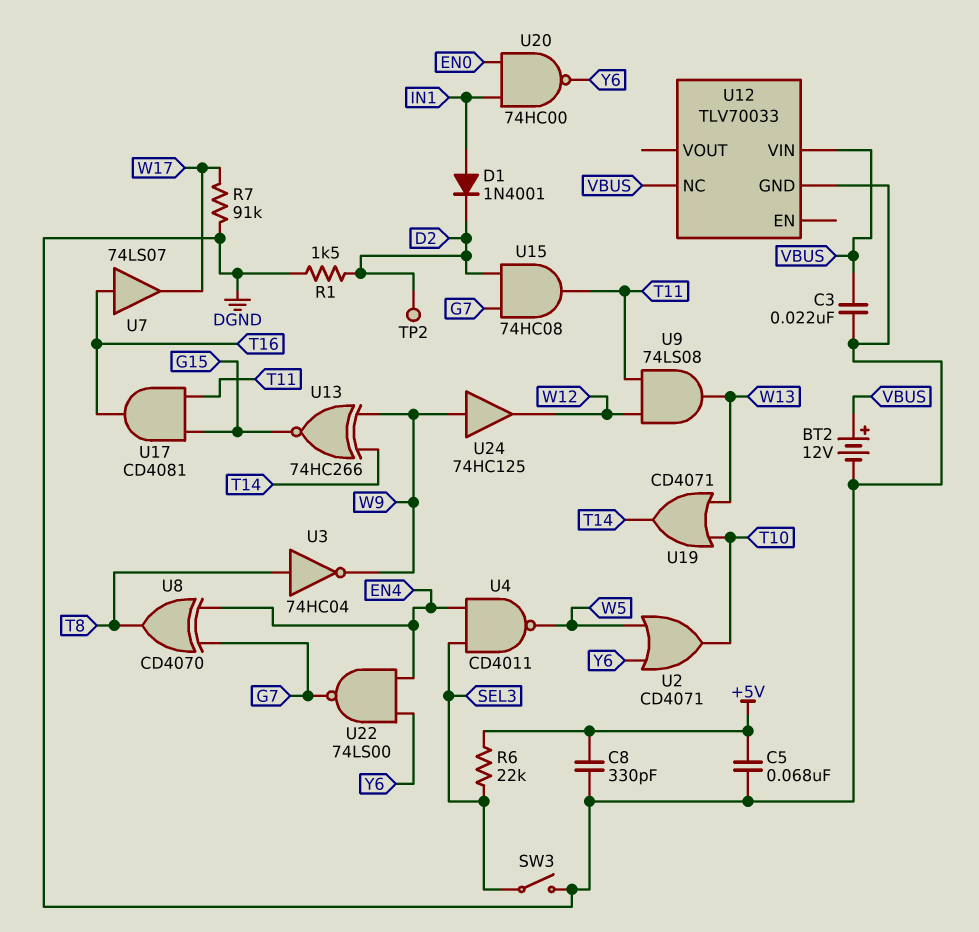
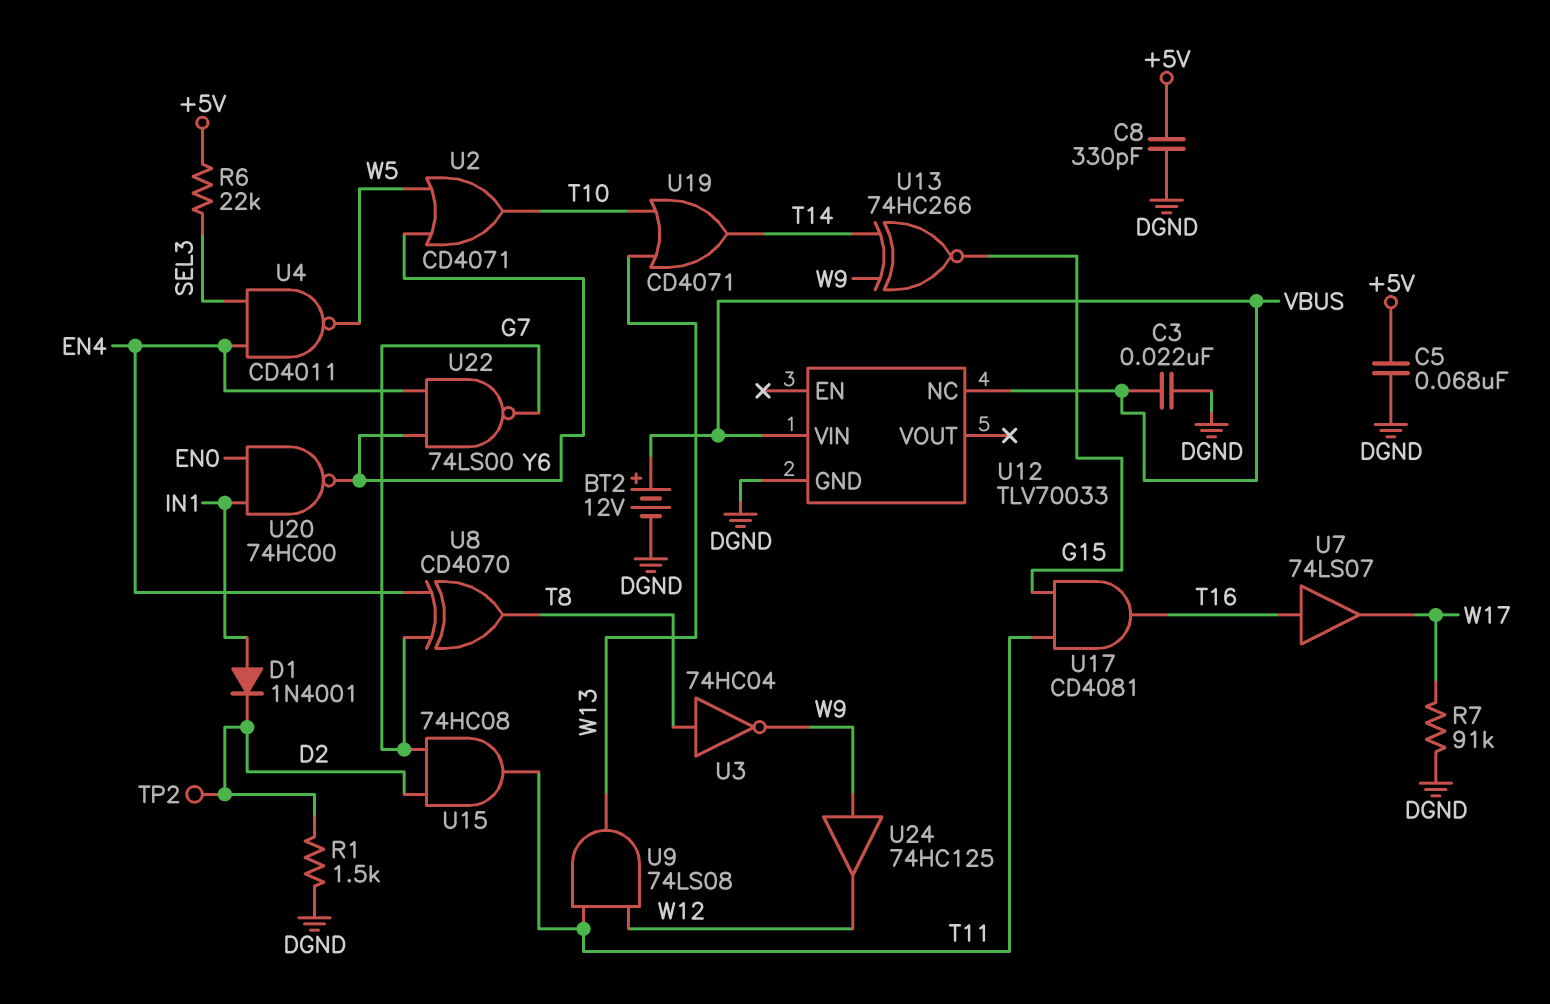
SW3: switch (DGND, SEL3) -> none

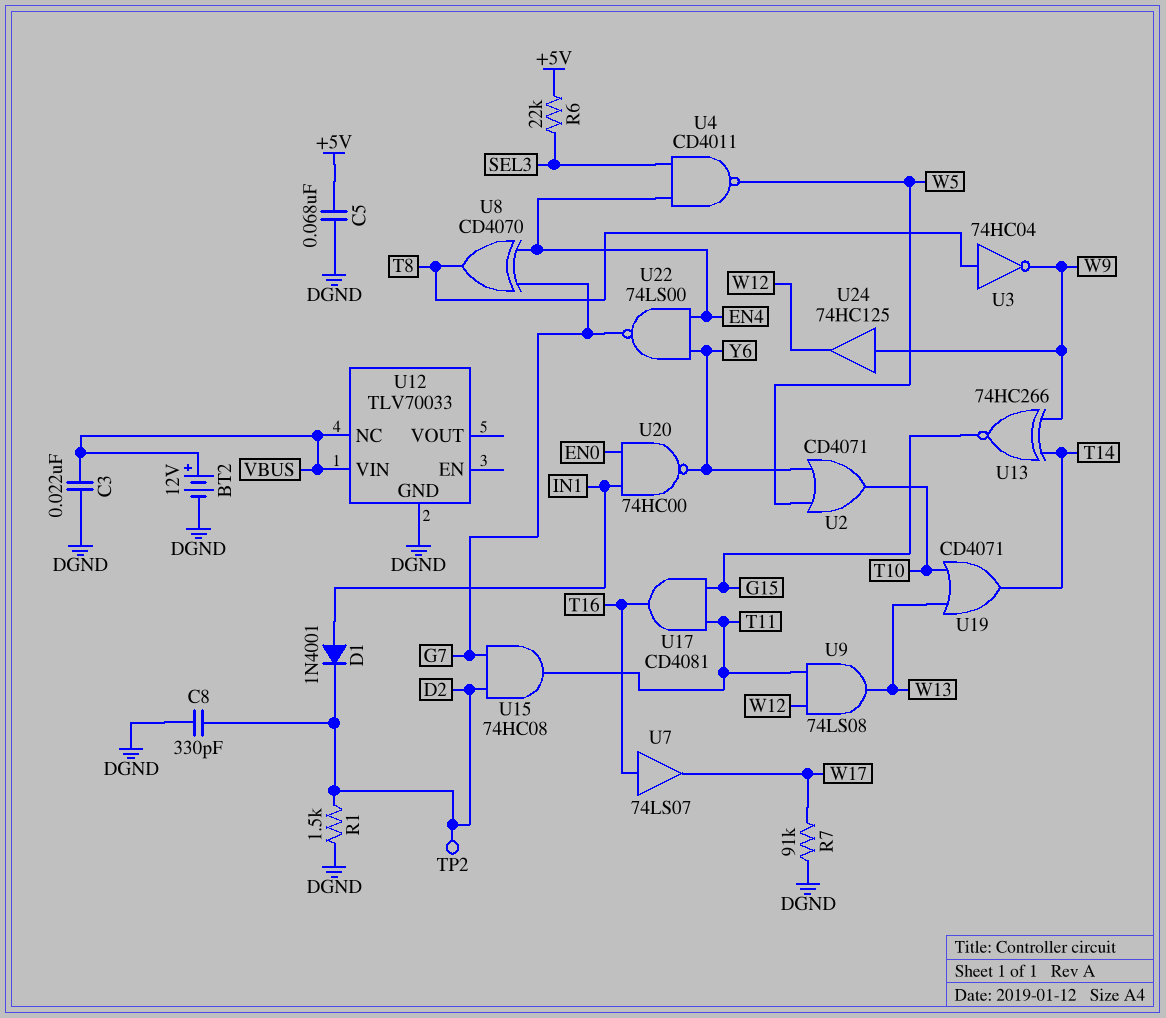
C8: 330pF (+5V, DGND) -> 330pF (D2, DGND)

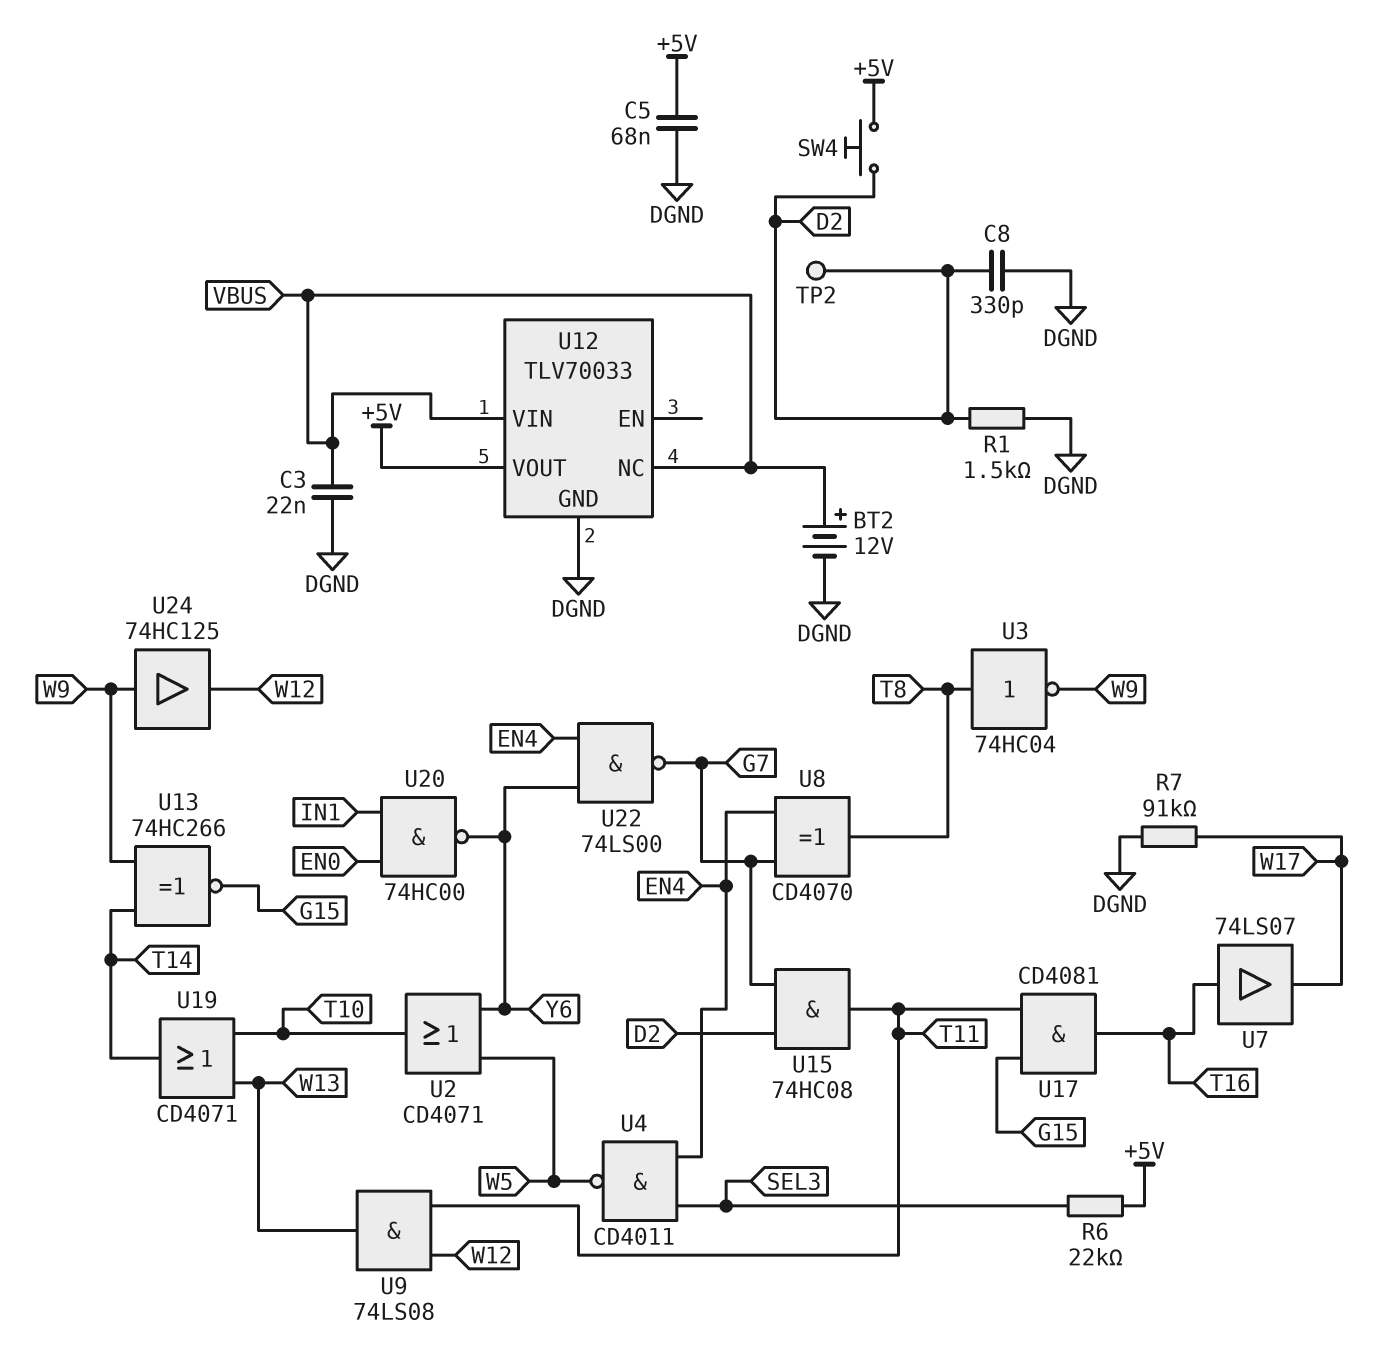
D1: diode 1N4001 (A IN1, K D2) -> none
SW4: none -> button (+5V, D2)
U12 pin VOUT: none -> +5V

